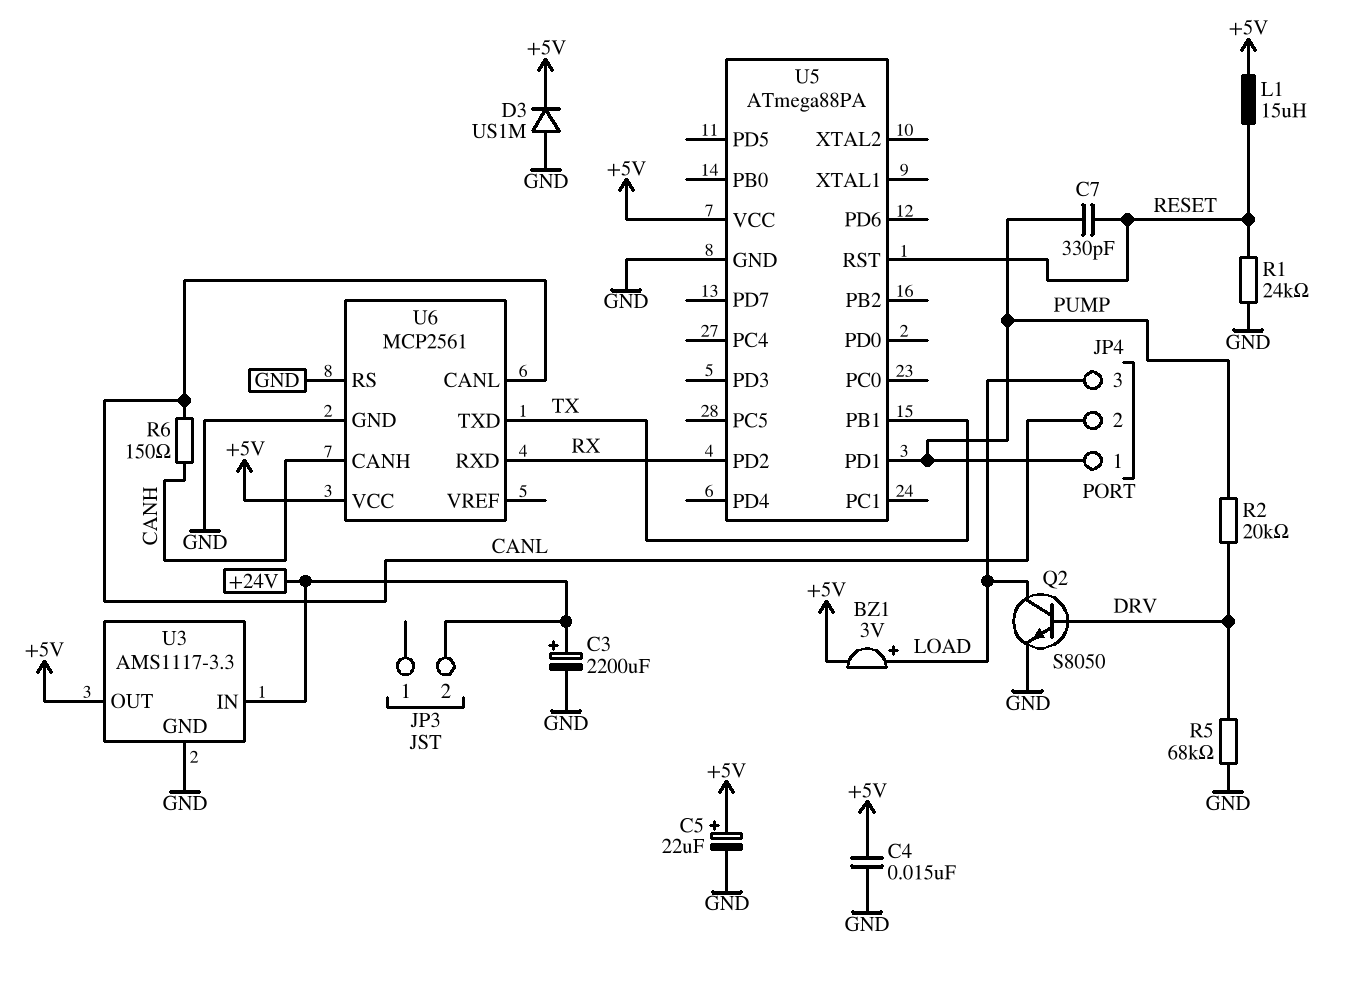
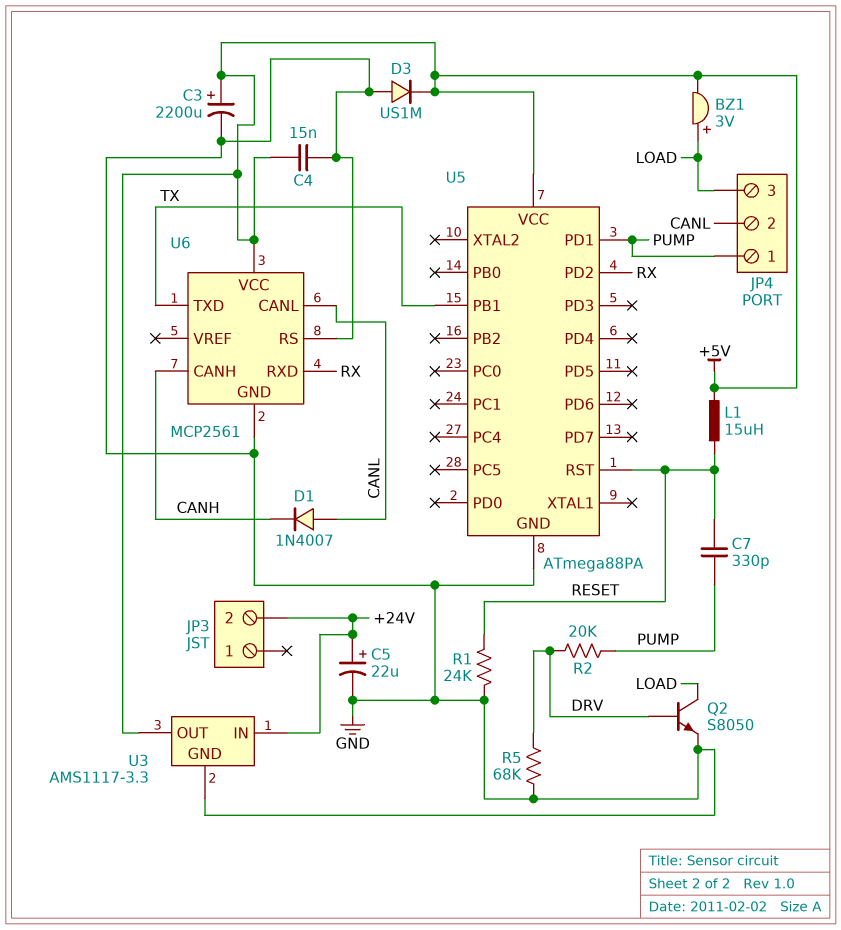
C3: 2200uF (plus +24V, minus GND) -> 2200uF (plus +5V, minus GND)
C5: 22uF (plus +5V, minus GND) -> 22uF (plus +24V, minus GND)
D1: none -> diode 1N4007 (A CANL, K CANH)
R6: 150 (CANH, CANL) -> none

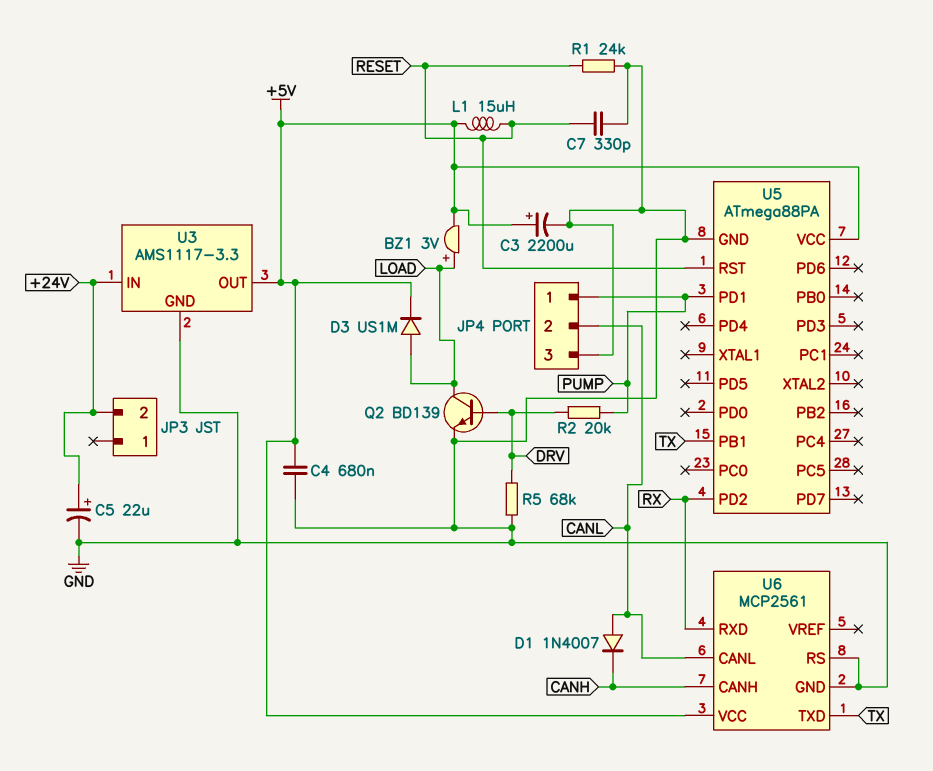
C4: 15nF (+5V, GND) -> 680nF (+5V, GND)
C7: 330pF (PUMP, RESET) -> 330pF (GND, RESET)
D3: diode US1M (A GND, K +5V) -> diode US1M (A LOAD, K +5V)
JP4 pin 3: LOAD -> GND
Q2: NPN S8050 (B DRV, C LOAD, E GND) -> NPN BD139 (B DRV, C LOAD, E GND)

